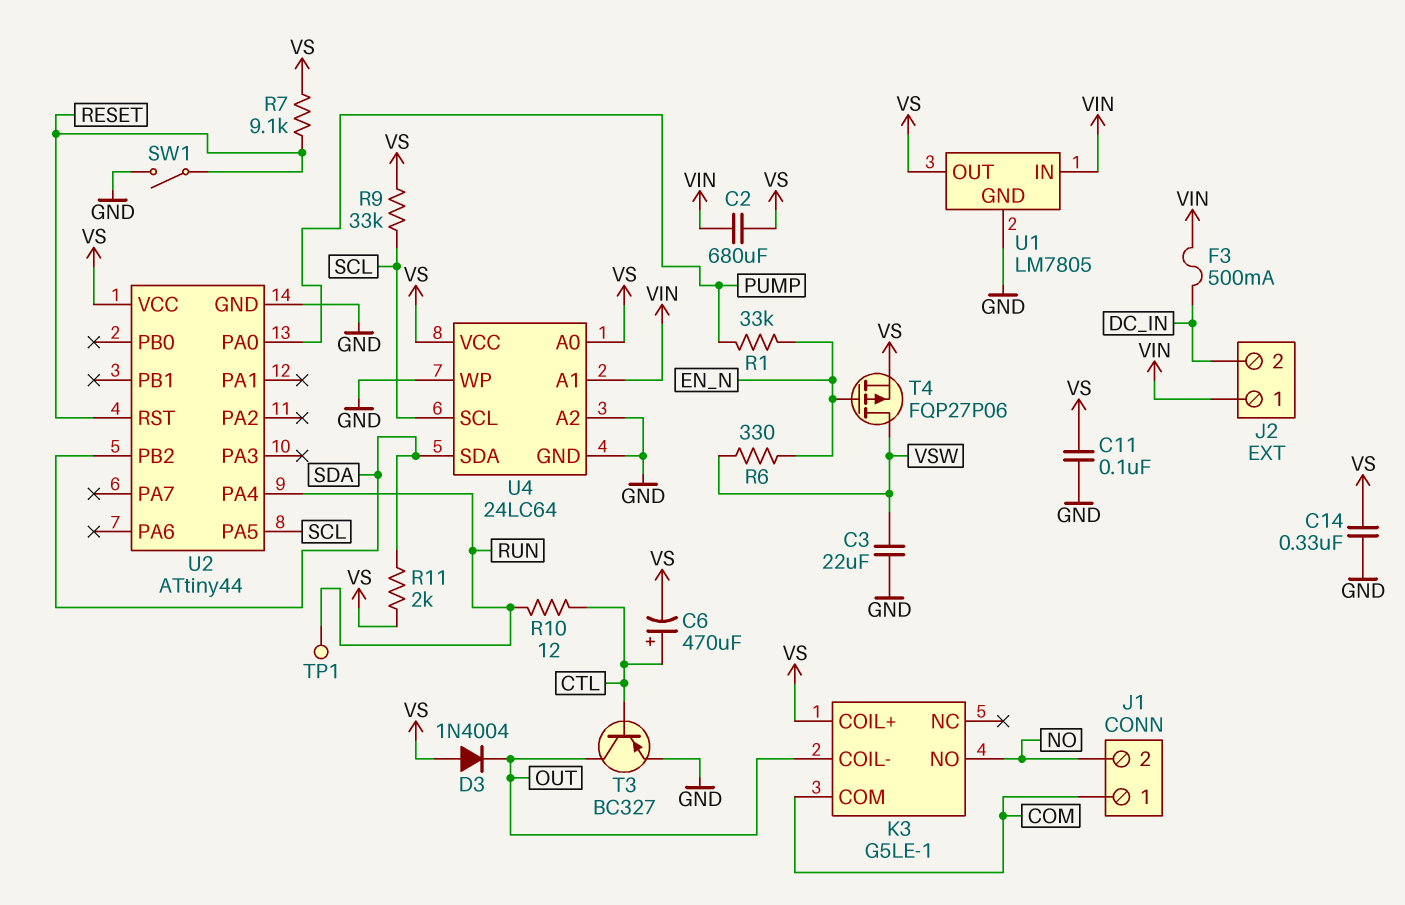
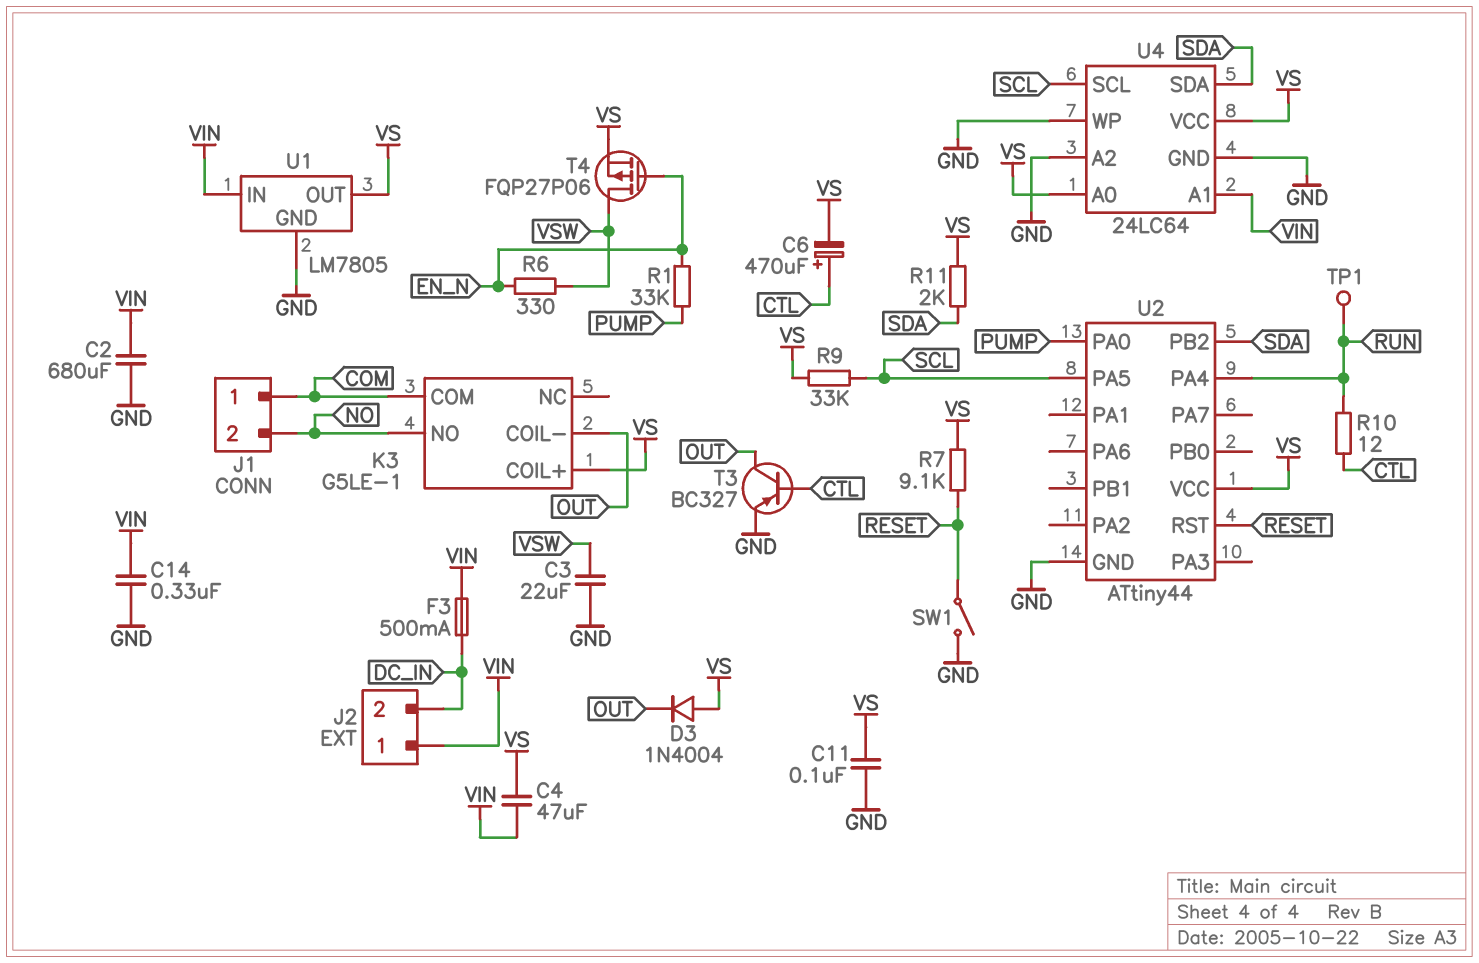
C2: 680uF (VIN, VS) -> 680uF (GND, VIN)
C4: none -> 47uF (VIN, VS)
C14: 330nF (GND, VS) -> 330nF (GND, VIN)

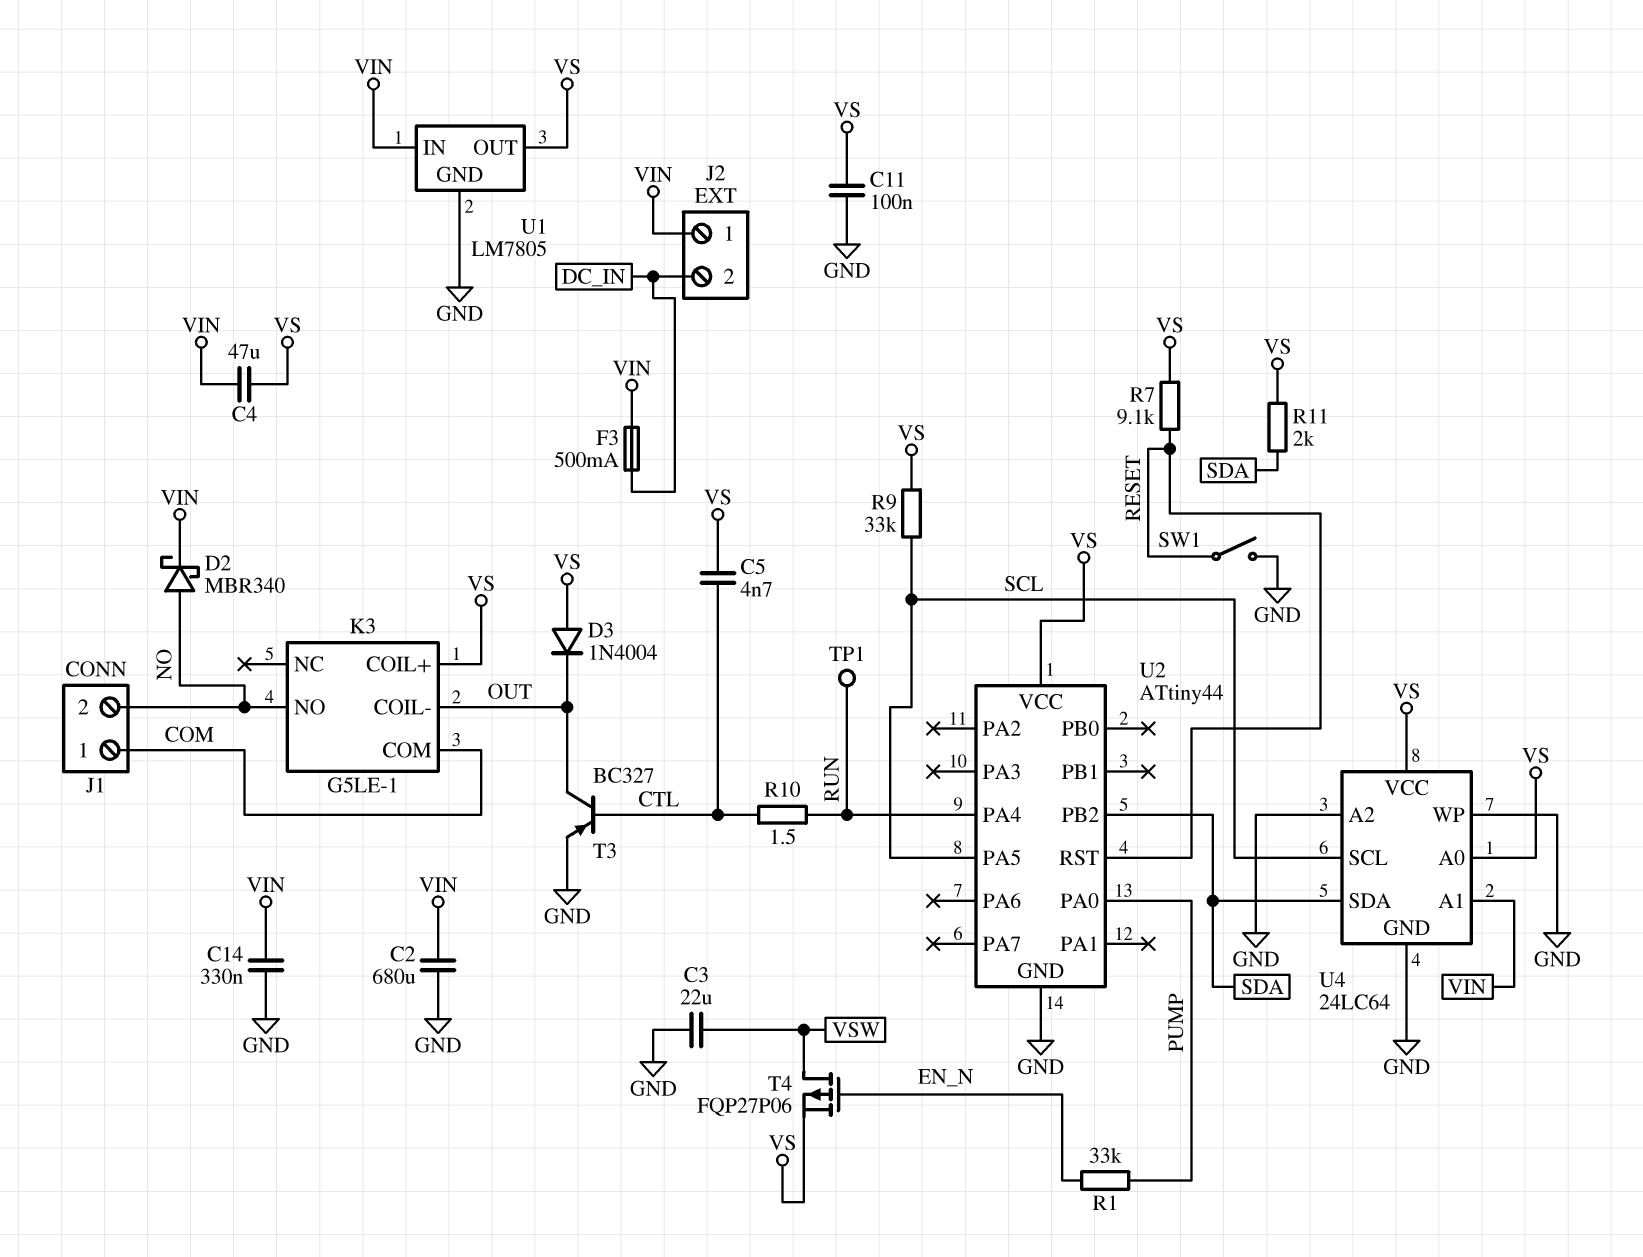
C5: none -> 4.7nF (CTL, VS)
C6: 470uF (plus CTL, minus VS) -> none
D2: none -> schottky MBR340 (A NO, K VIN)
R6: 330 (EN_N, VSW) -> none
R10: 12 (CTL, RUN) -> 1.5 (CTL, RUN)

